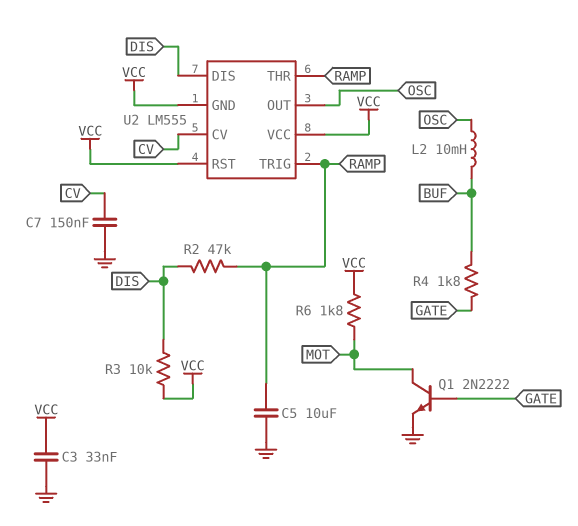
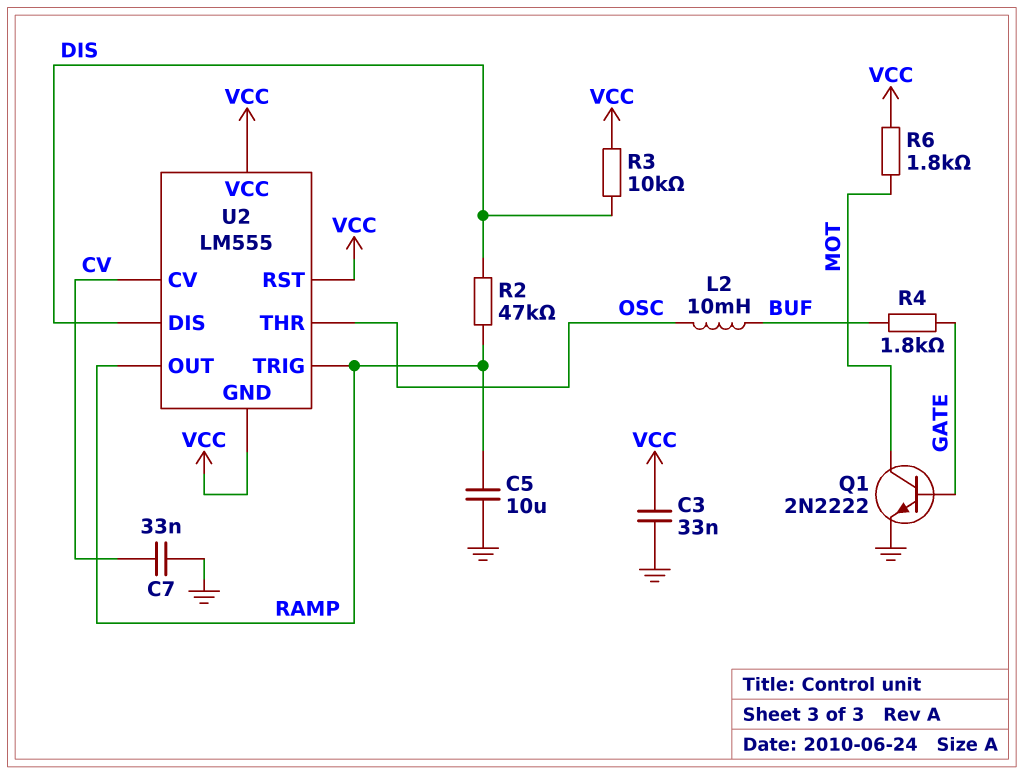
C7: 150nF (CV, GND) -> 33nF (CV, GND)
U2 pin OUT: OSC -> RAMP
U2 pin THR: RAMP -> OSC

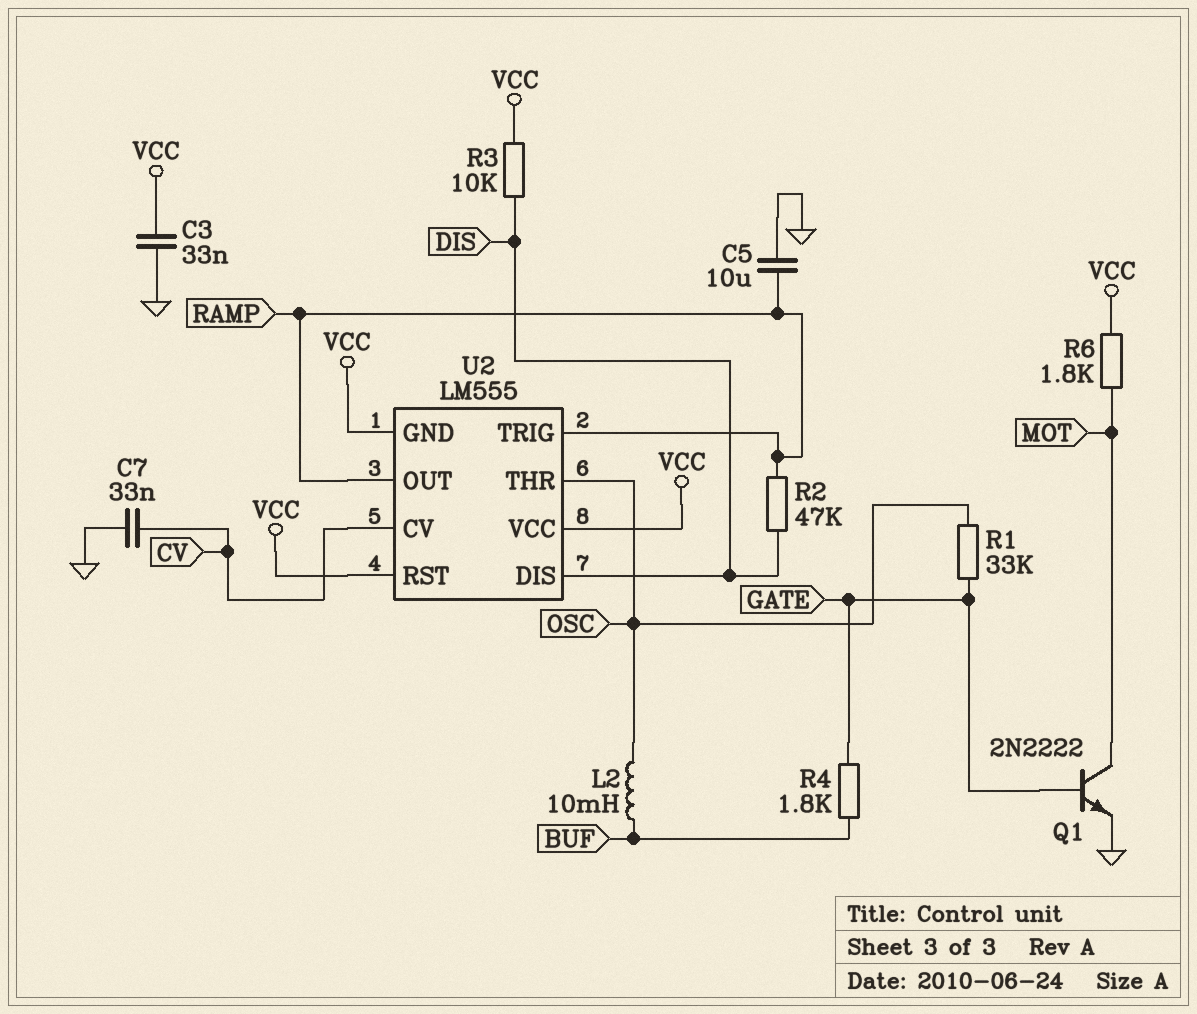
R1: none -> 33k (GATE, OSC)

